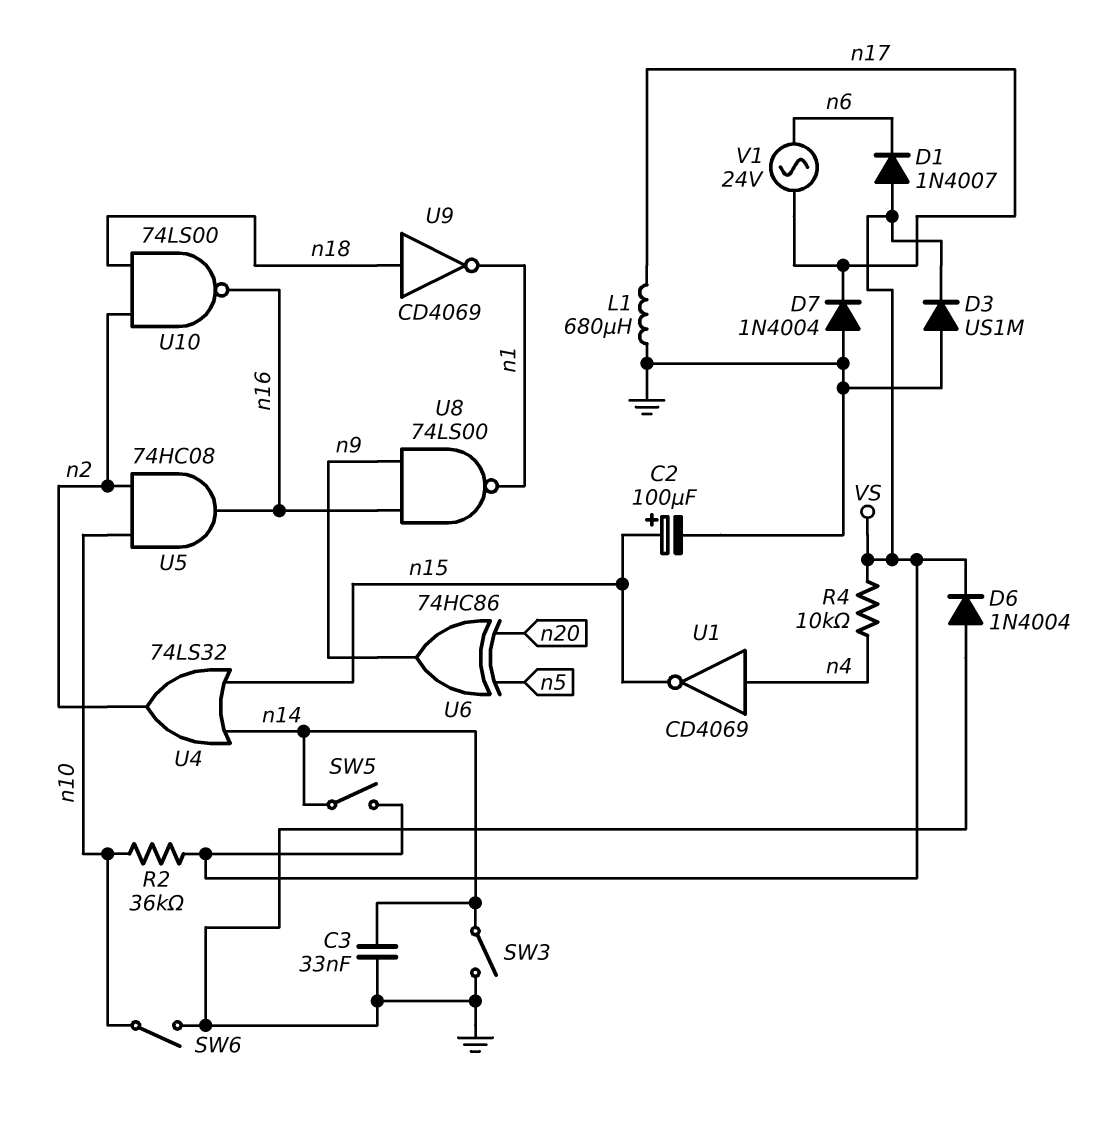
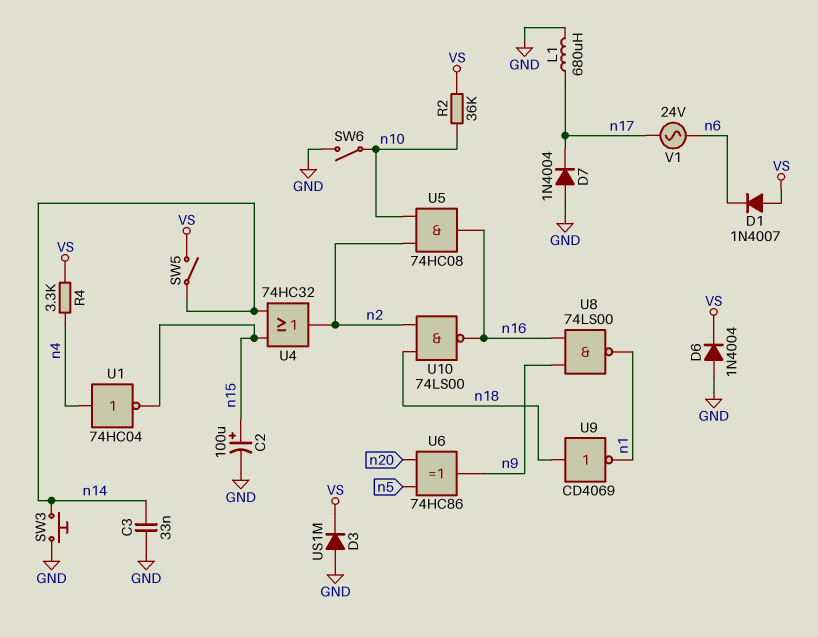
R4: 10k (VS, n4) -> 3.3k (VS, n4)
SW3: switch (GND, n14) -> button (GND, n14)
U1: NOT CD4069 (in n4, out n15) -> NOT 74HC04 (in n4, out n15)
U4: OR 74LS32 (in n14, in n15, out n2) -> OR 74HC32 (in n14, in n15, out n2)

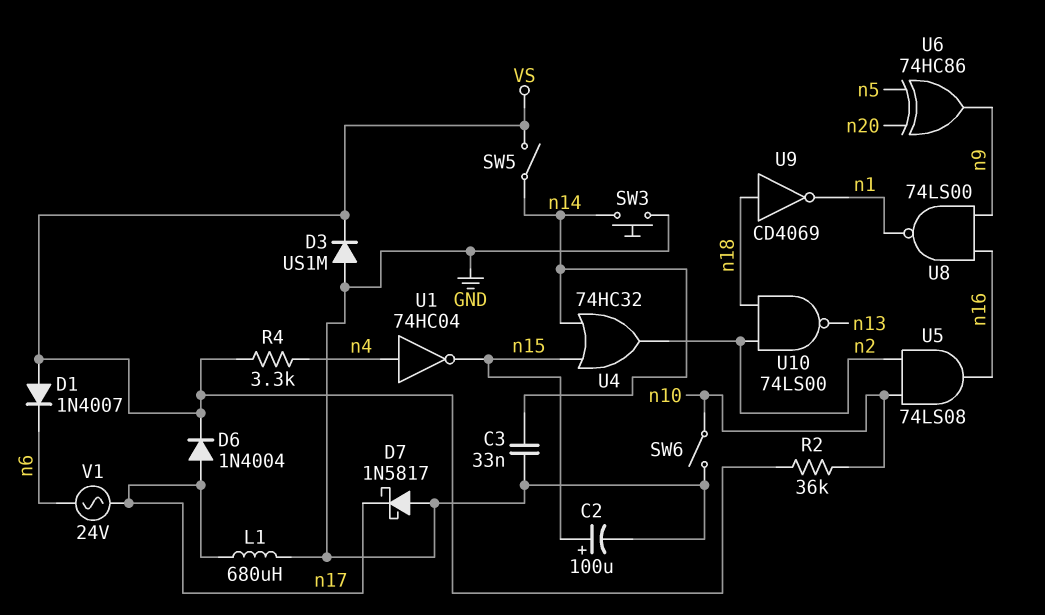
D6: diode 1N4004 (A GND, K VS) -> diode 1N4004 (A n17, K VS)
D7: diode 1N4004 (A GND, K n17) -> schottky 1N5817 (A GND, K n17)
U5: AND 74HC08 (in n2, in n10, out n16) -> AND 74LS08 (in n2, in n10, out n16)
U10: NAND 74LS00 (in n2, in n18, out n16) -> NAND 74LS00 (in n2, in n18, out n13)

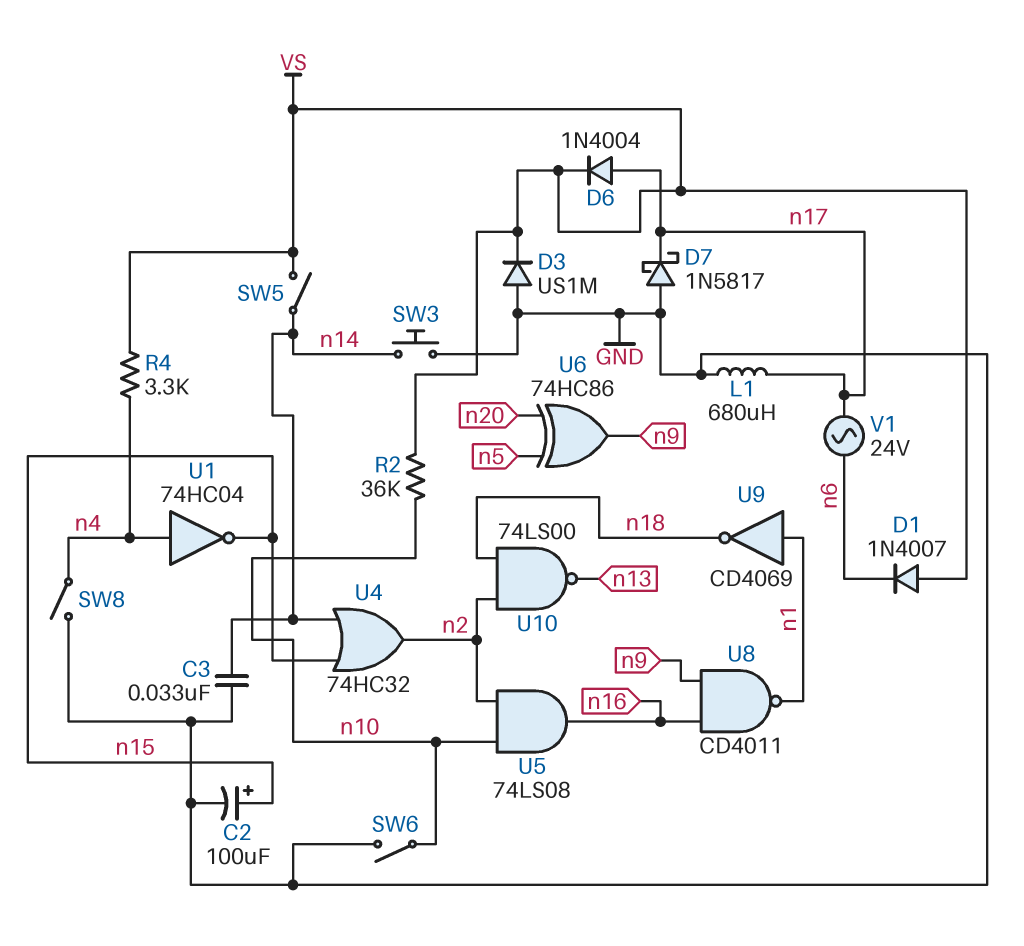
SW8: none -> switch (GND, n4)
U8: NAND 74LS00 (in n9, in n16, out n1) -> NAND CD4011 (in n9, in n16, out n1)
U9: NOT CD4069 (in n18, out n1) -> NOT CD4069 (in n1, out n18)

